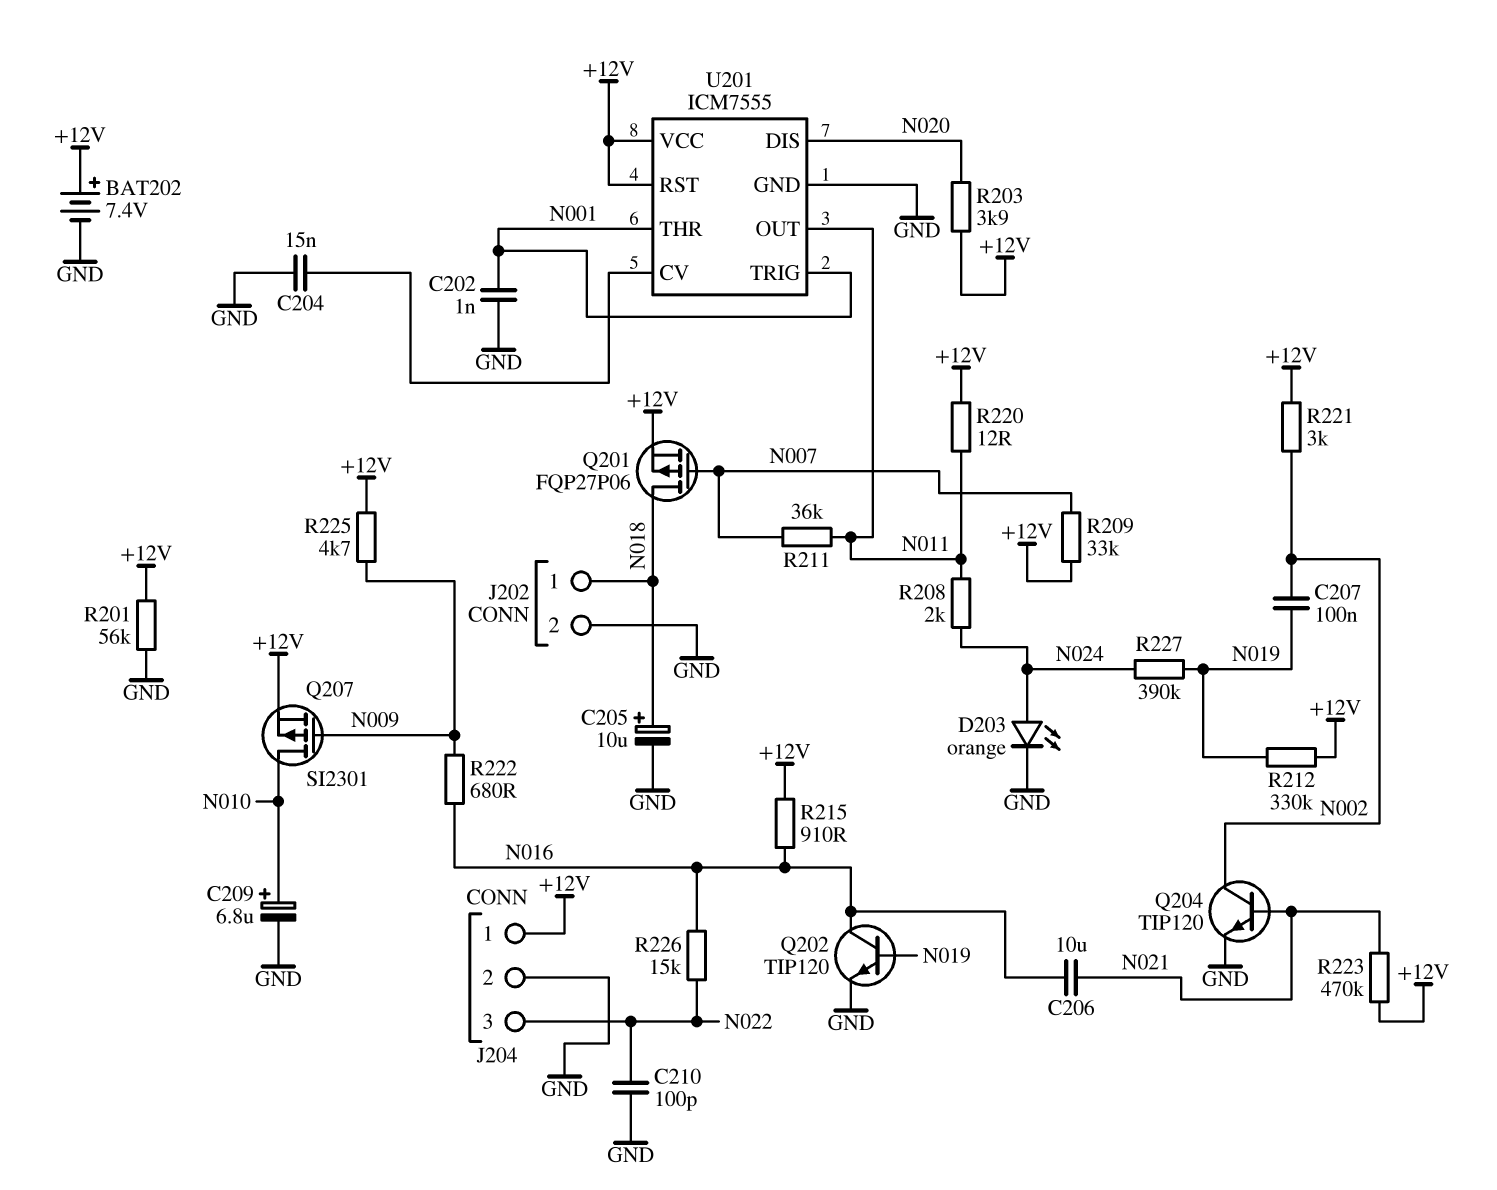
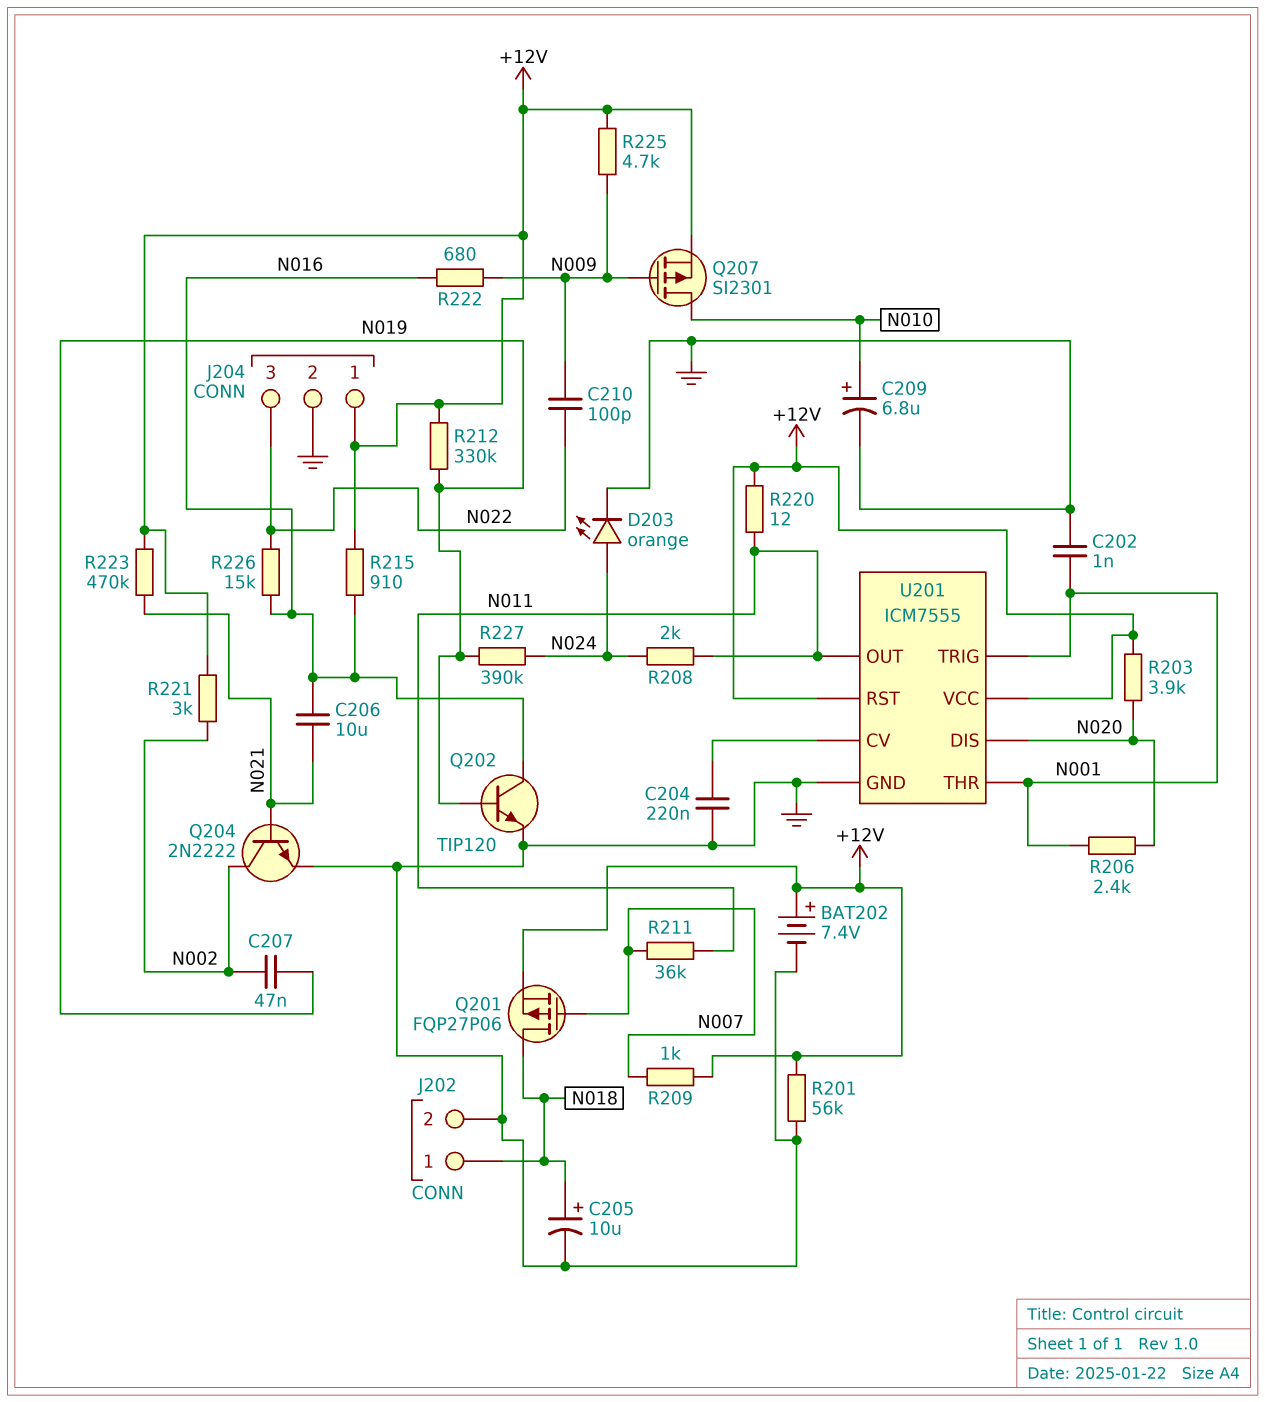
C204: 15nF (GND, U201/CV) -> 220nF (GND, U201/CV)
C207: 100nF (N002, N019) -> 47nF (N002, N019)
C210: 100pF (GND, N022) -> 100pF (N009, N022)
Q204: NPN TIP120 (B N021, C N002, E GND) -> NPN 2N2222 (B N021, C N002, E GND)
R206: none -> 2.4k (N001, N020)
R209: 33k (+12V, N007) -> 1k (+12V, N007)

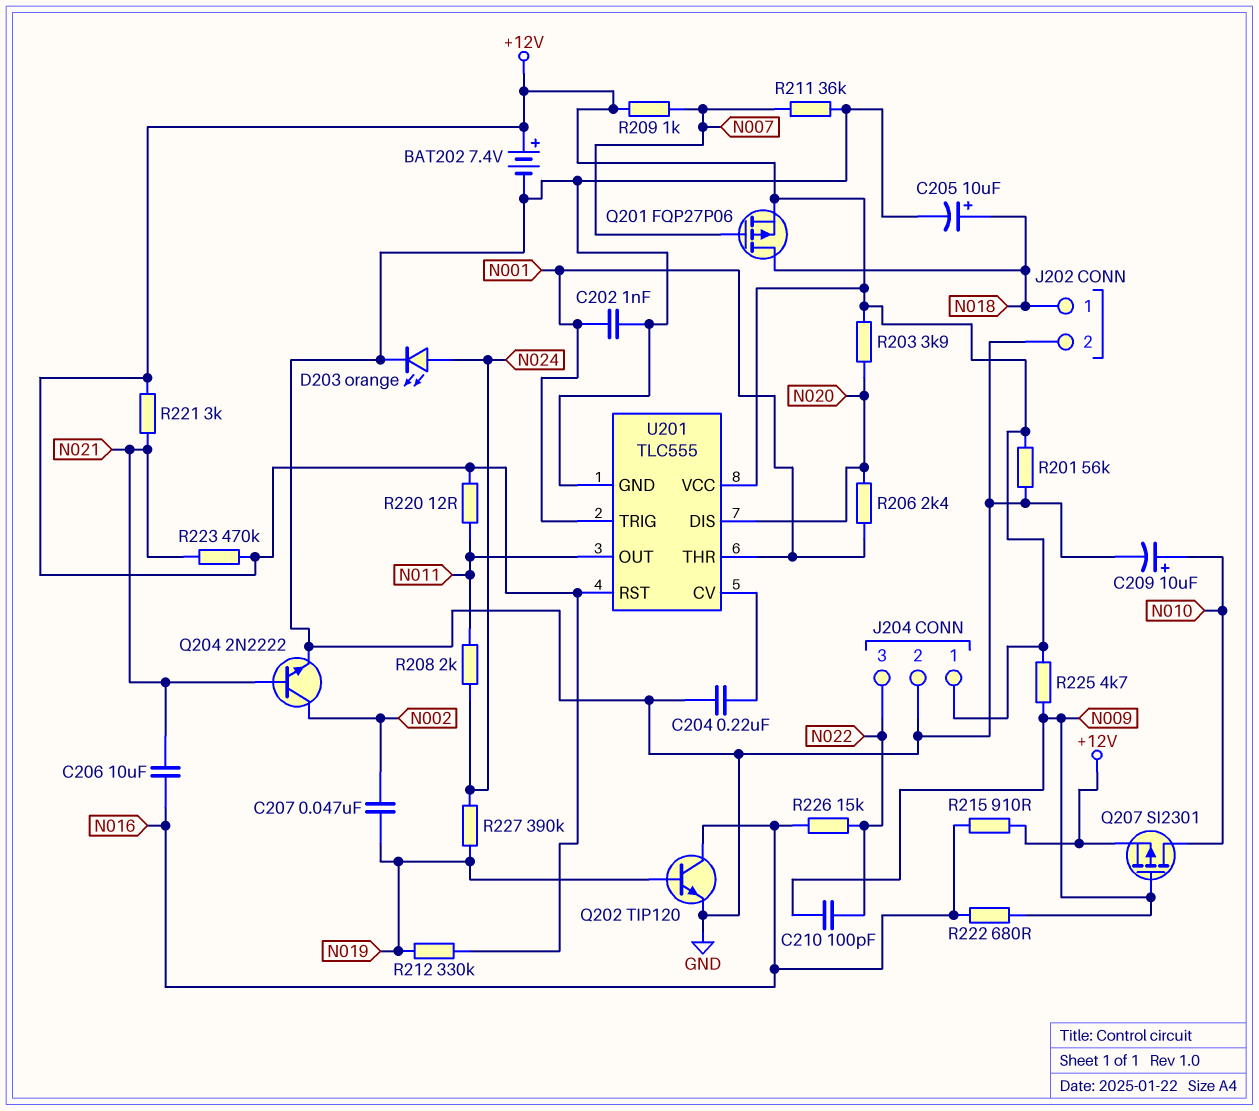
C209: 6.8uF (plus N010, minus GND) -> 10uF (plus N010, minus GND)
R211: 36k (N007, N011) -> 36k (GND, N007)
R221: 3k (+12V, N002) -> 3k (+12V, N021)
U201: ICM7555 -> TLC555

